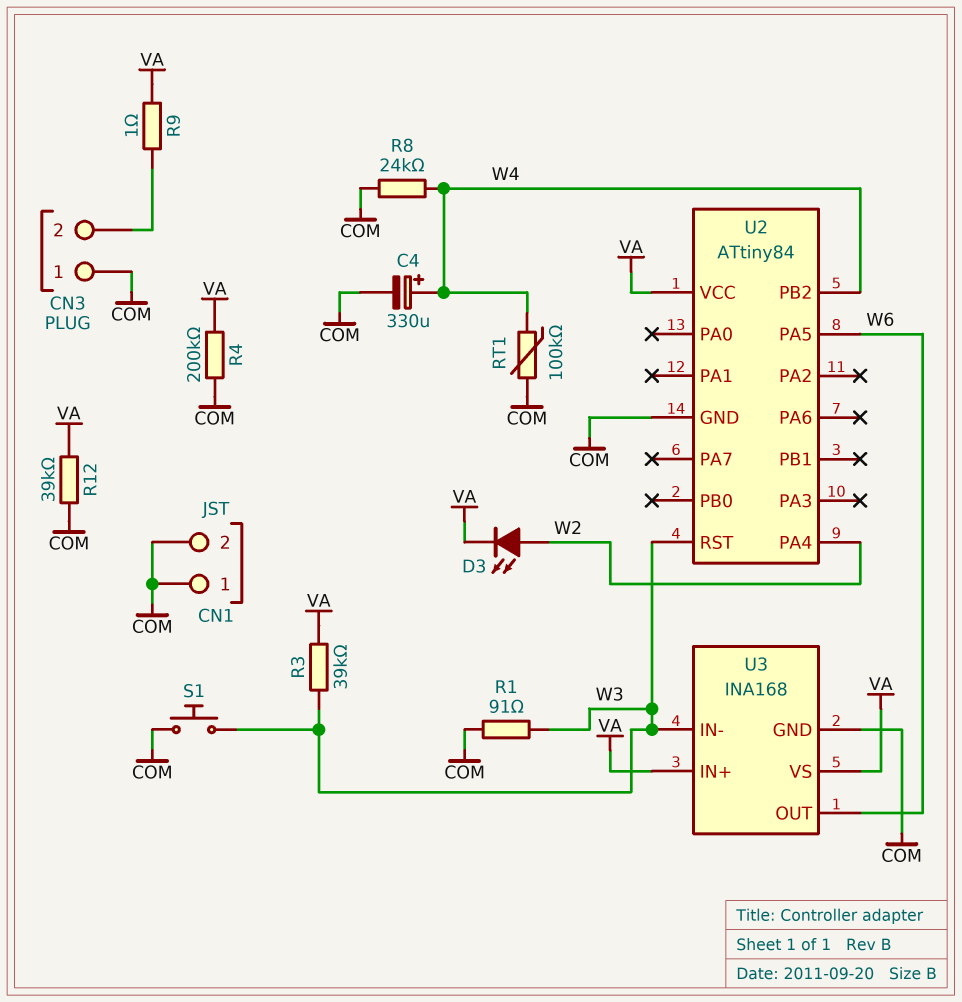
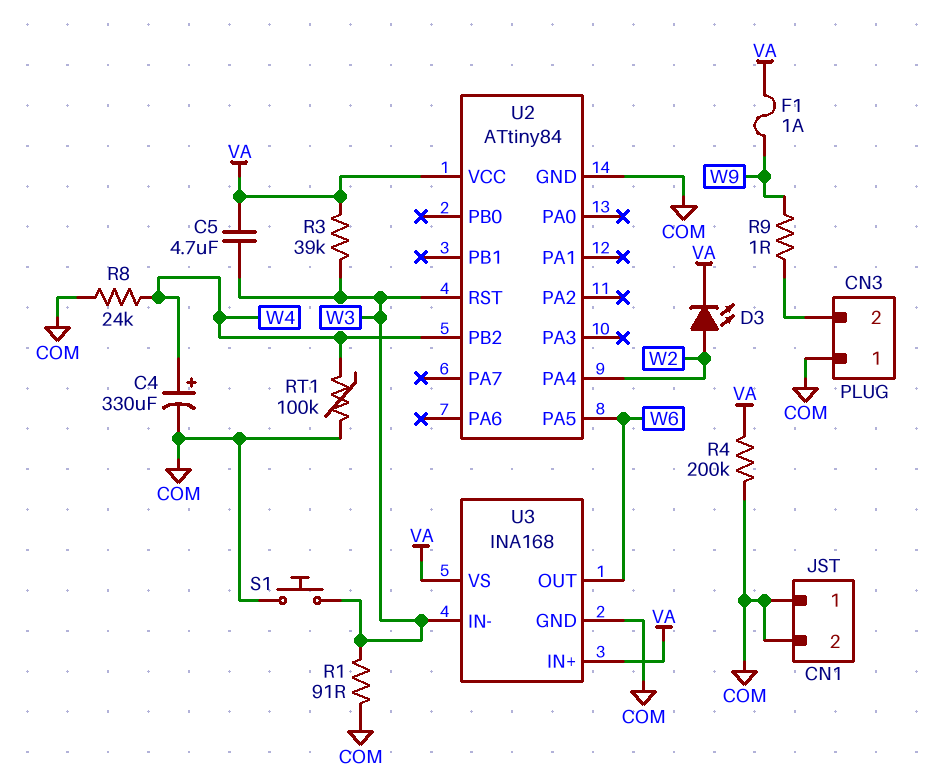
C5: none -> 4.7uF (VA, W3)
F1: none -> 1A (VA, W9)
R9: 1 (CN3/2, VA) -> 1 (CN3/2, W9)
R12: 39k (COM, VA) -> none

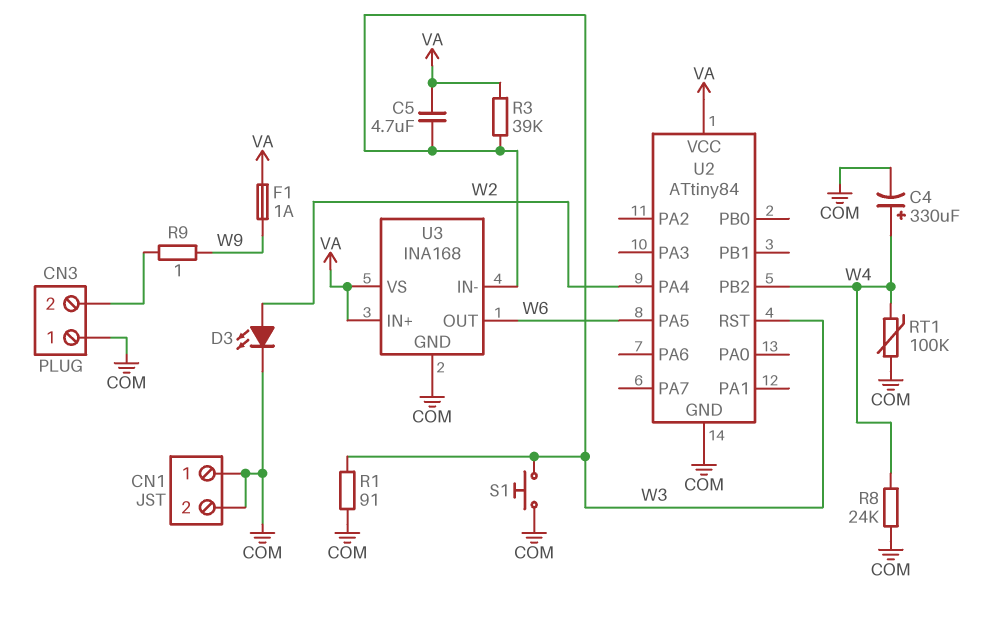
D3: LED (A W2, K VA) -> LED (A W2, K COM)
R4: 200k (COM, VA) -> none

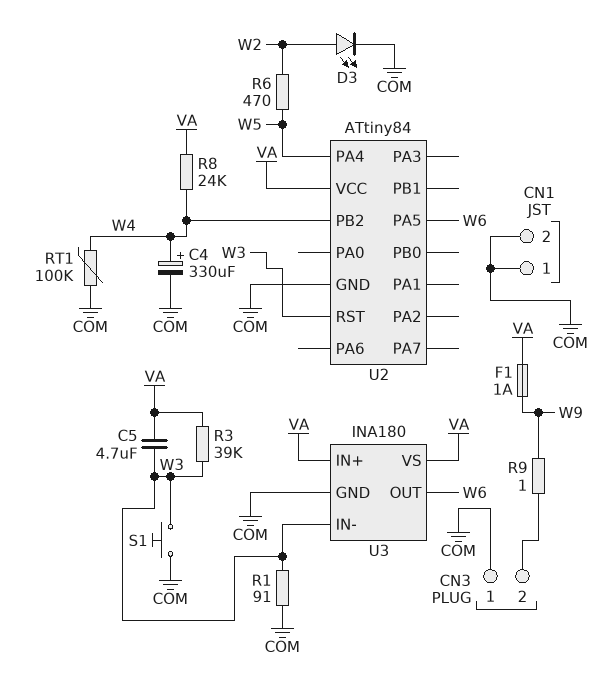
R6: none -> 470 (W2, W5)
R8: 24k (COM, W4) -> 24k (VA, W4)
U2 pin PA4: W2 -> W5
U3: INA168 -> INA180

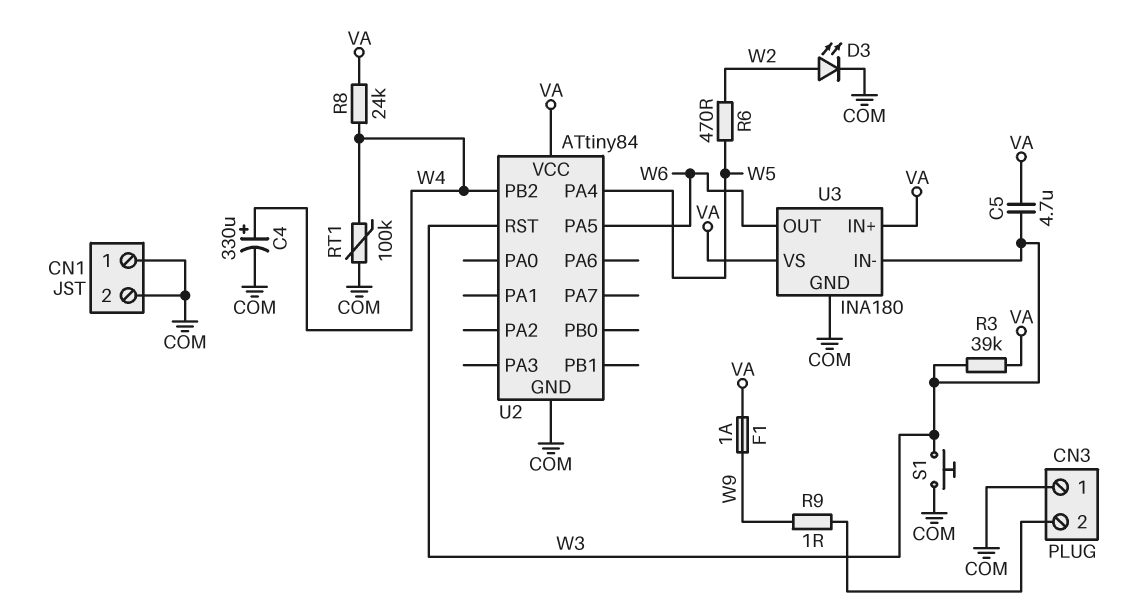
R1: 91 (COM, W3) -> none

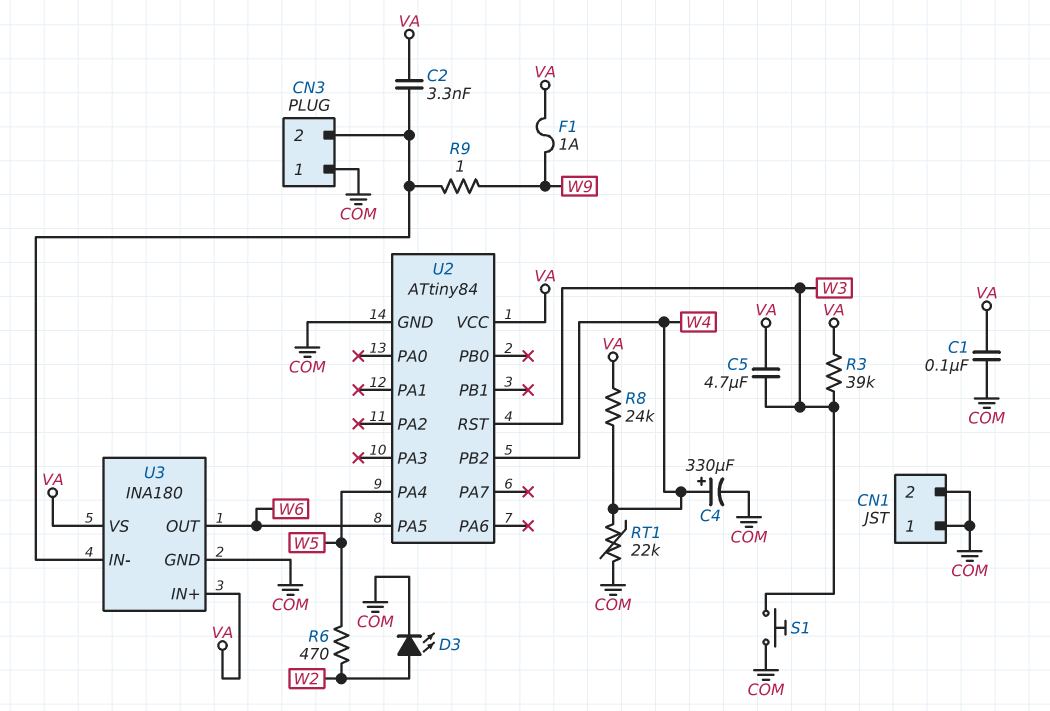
C1: none -> 100nF (COM, VA)
C2: none -> 3.3nF (CN3/2, VA)
RT1: 100k (COM, W4) -> 22k (COM, W4)
U3 pin IN-: W3 -> CN3/2

